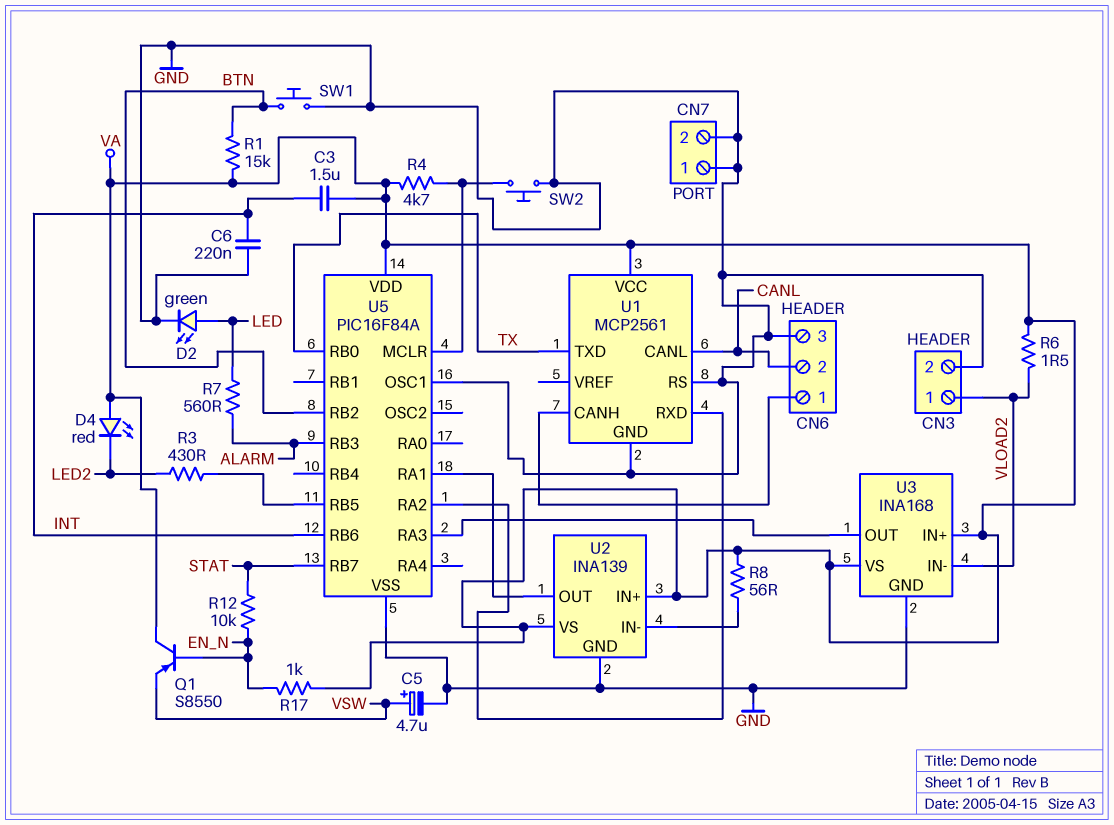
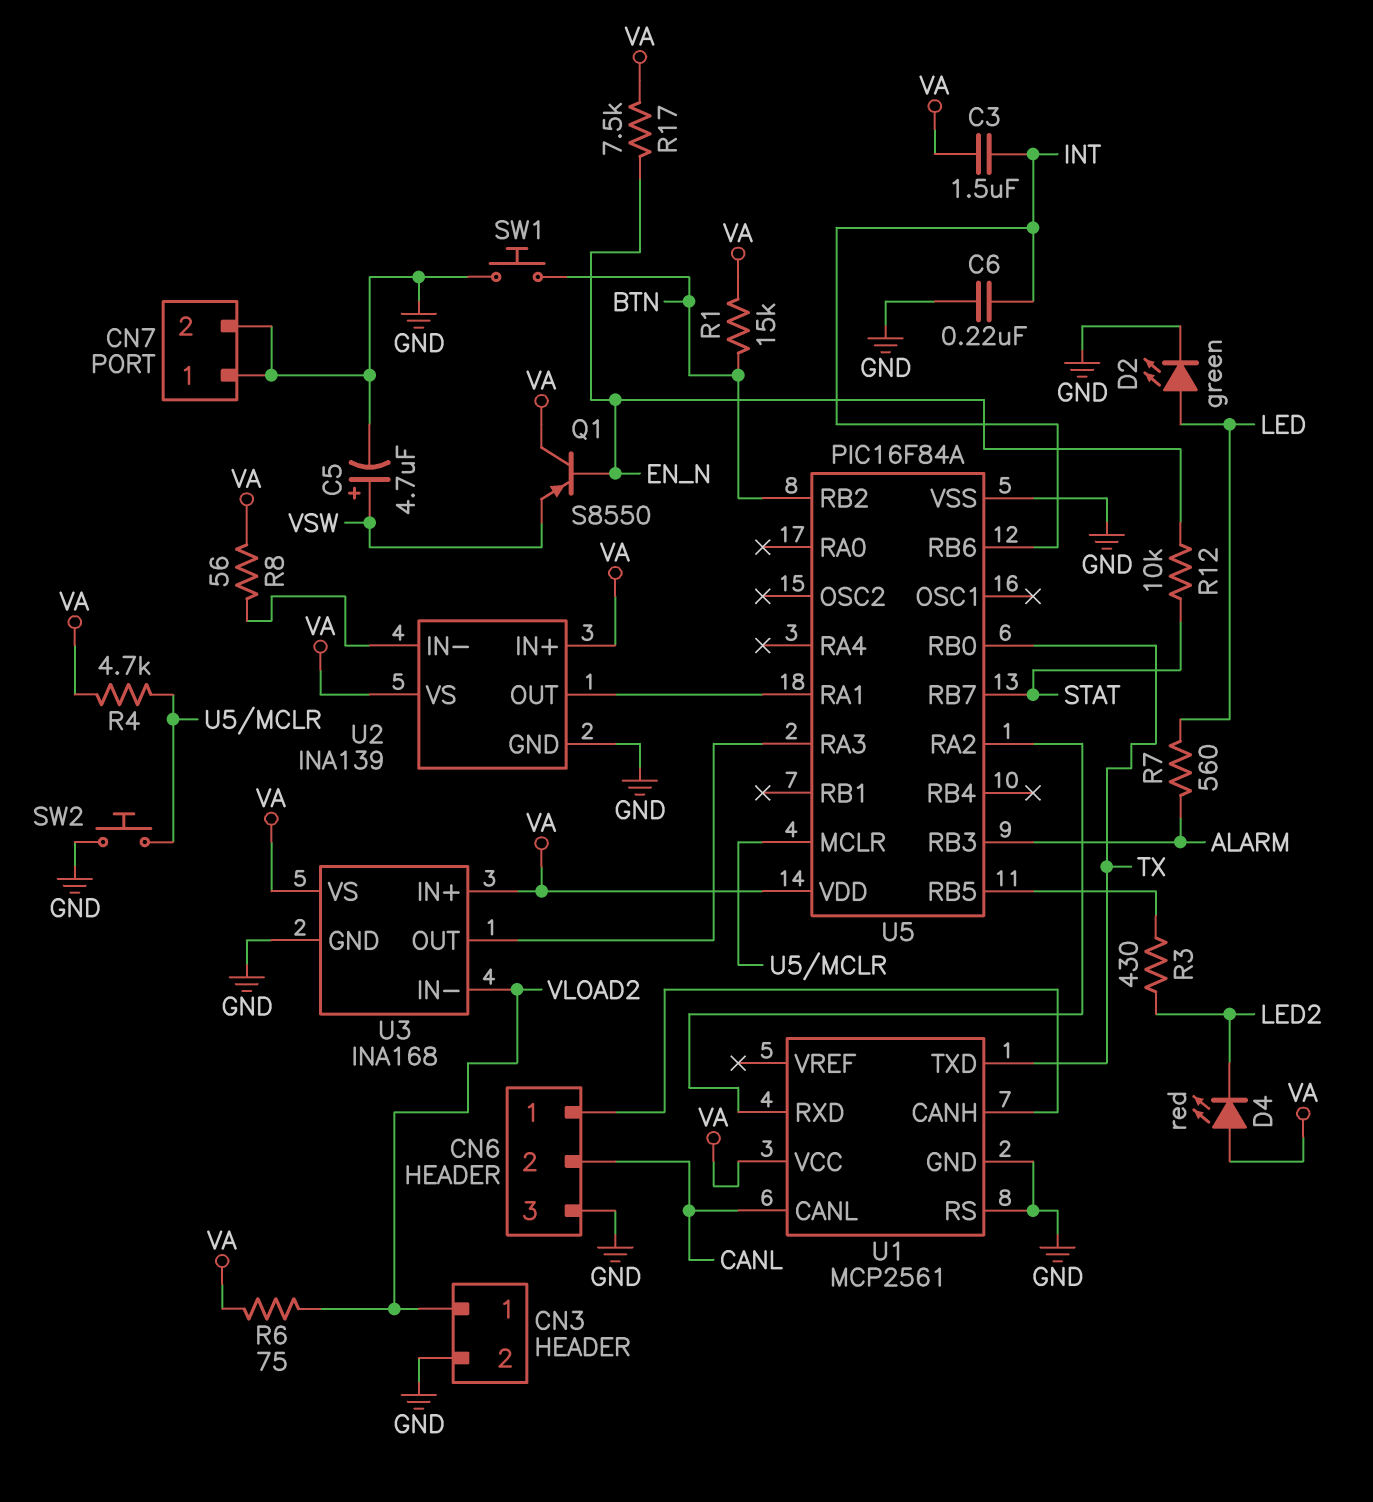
R6: 1.5 (VA, VLOAD2) -> 75 (VA, VLOAD2)
R17: 1k (EN_N, VA) -> 7.5k (EN_N, VA)
U5 pin OSC1: GND -> none

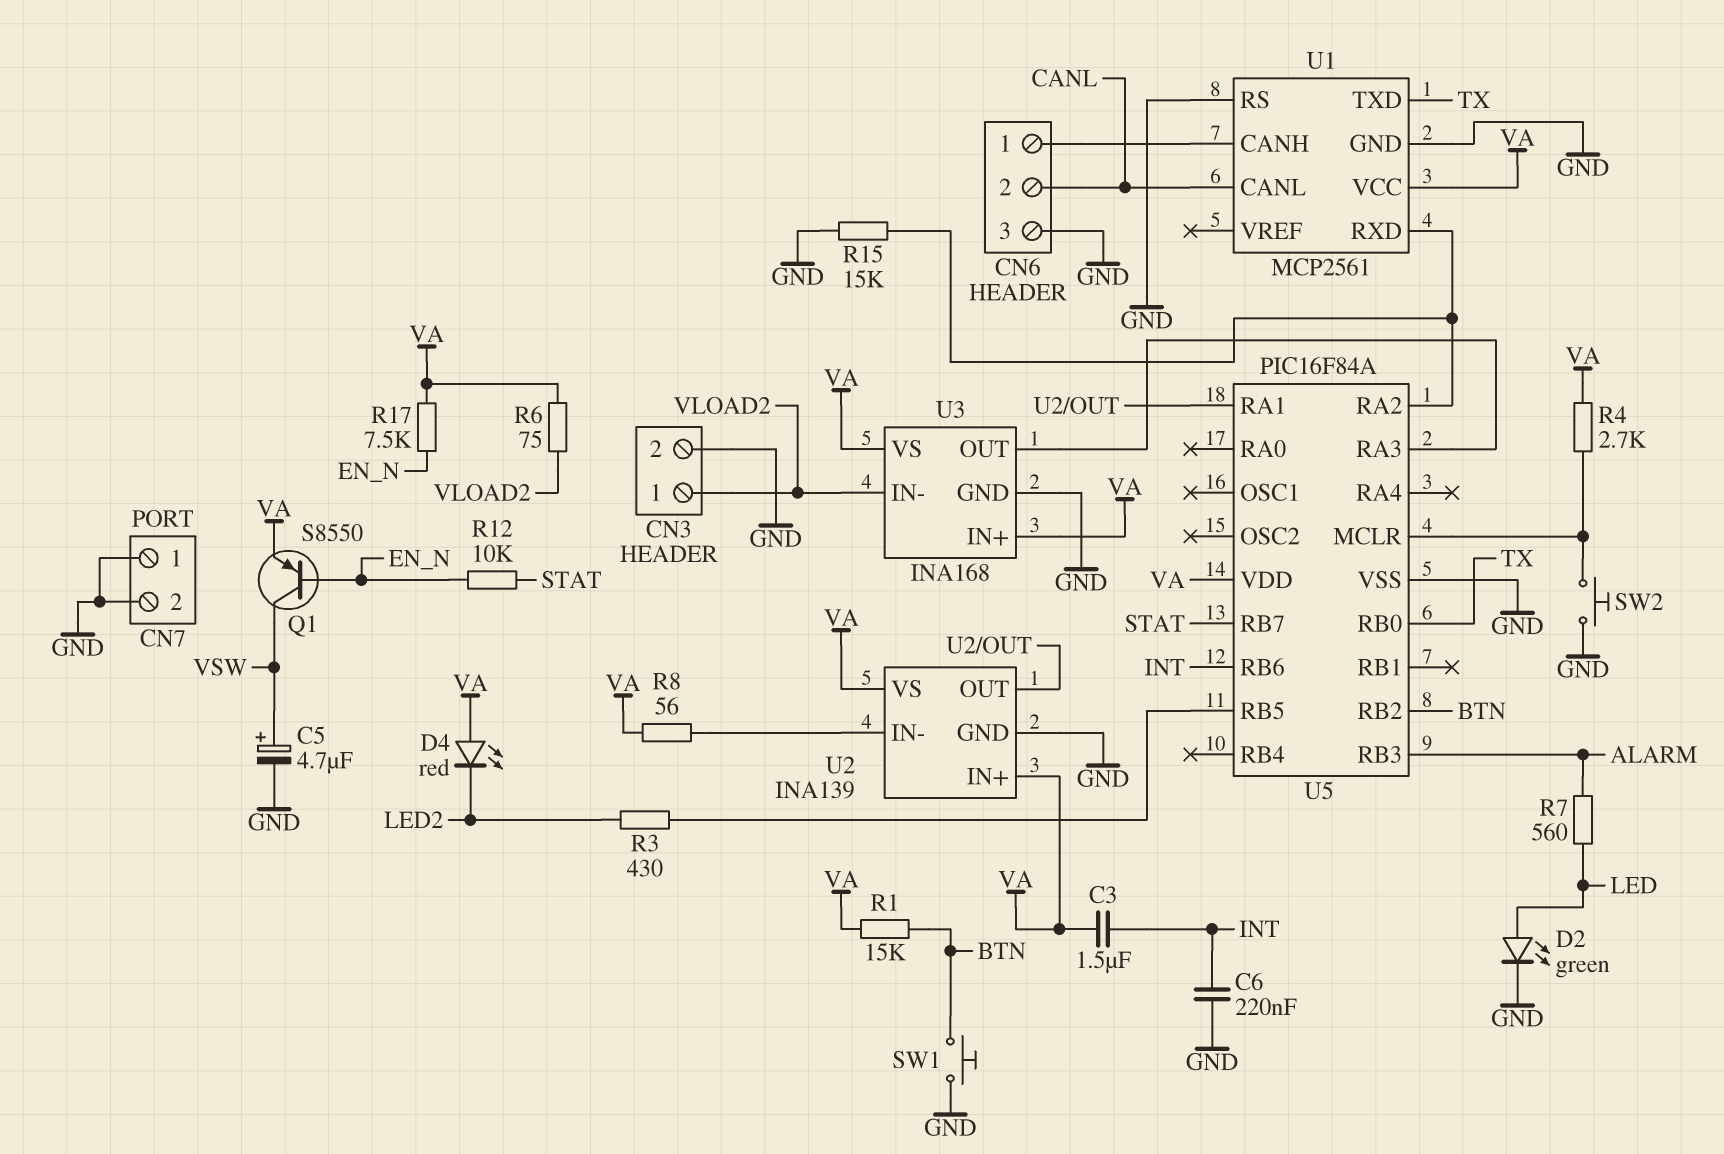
Q1: PNP S8550 (B EN_N, C VA, E VSW) -> PNP S8550 (B EN_N, C VSW, E VA)
R4: 4.7k (U5/MCLR, VA) -> 2.7k (U5/MCLR, VA)
R15: none -> 15k (GND, U1/RXD)

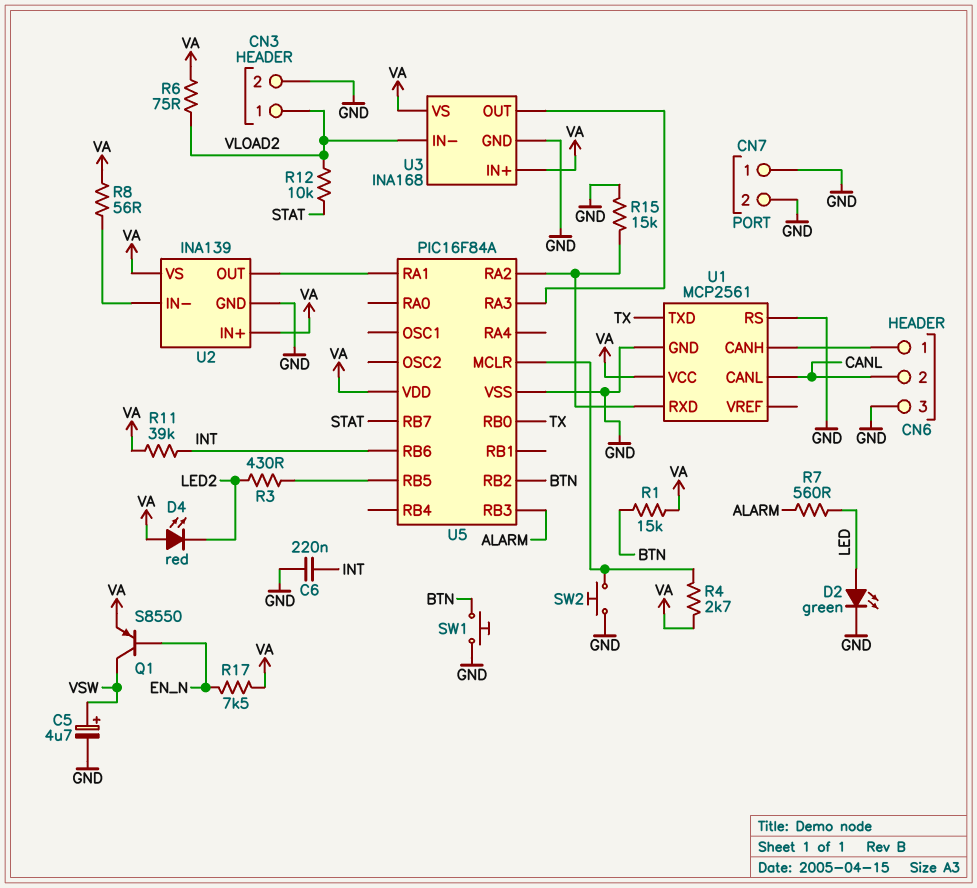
C3: 1.5uF (INT, VA) -> none
R11: none -> 39k (INT, VA)
R12: 10k (EN_N, STAT) -> 10k (STAT, VLOAD2)

